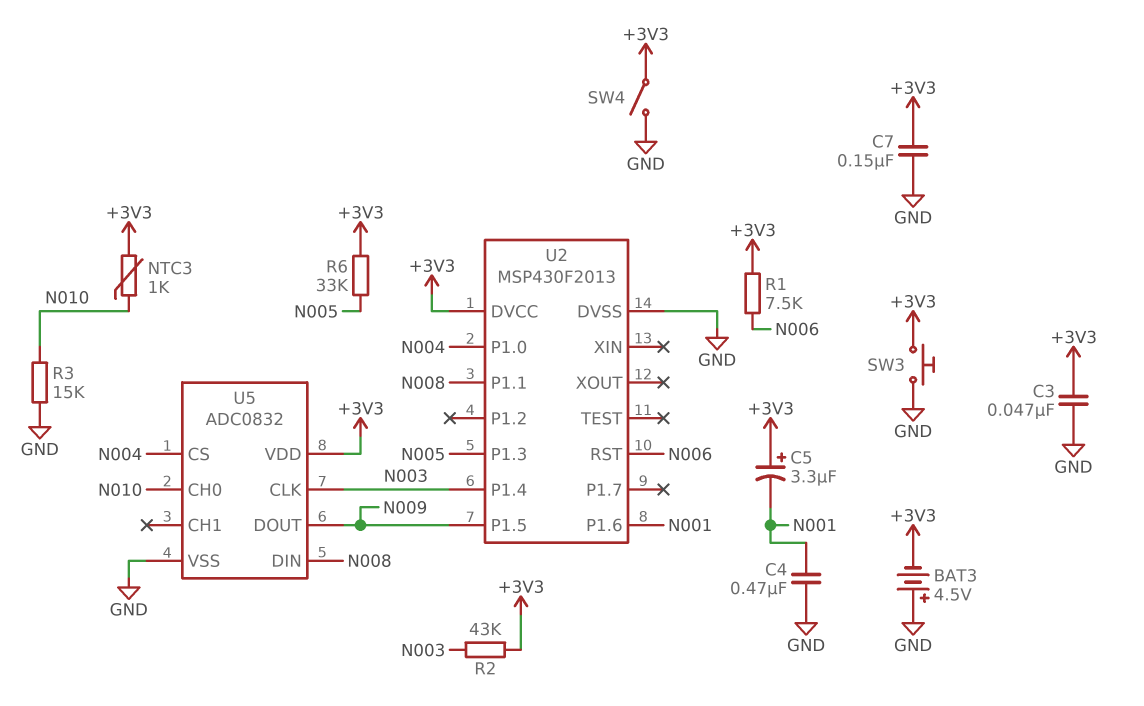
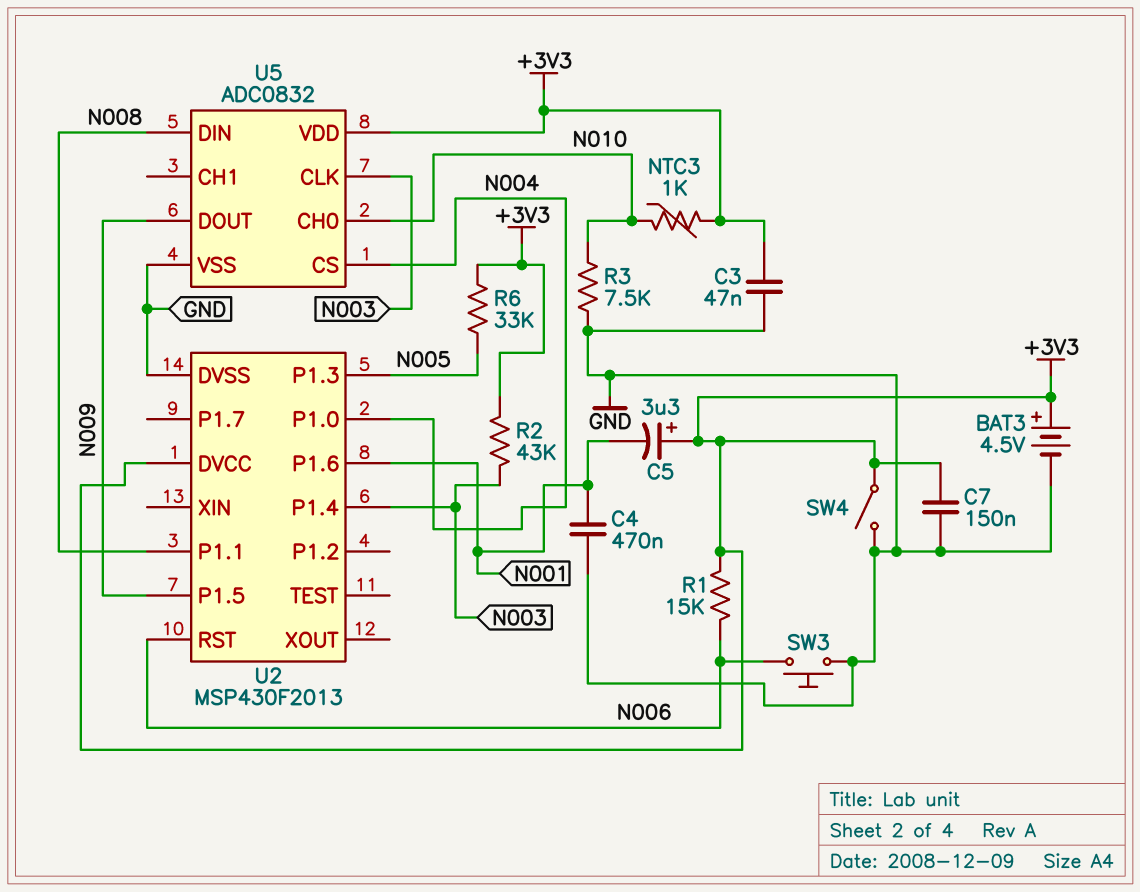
BAT3: 4.5V (plus GND, minus +3V3) -> 4.5V (plus +3V3, minus GND)
R1: 7.5k (+3V3, N006) -> 15k (+3V3, N006)
R3: 15k (GND, N010) -> 7.5k (GND, N010)
SW3: button (+3V3, GND) -> button (GND, N006)

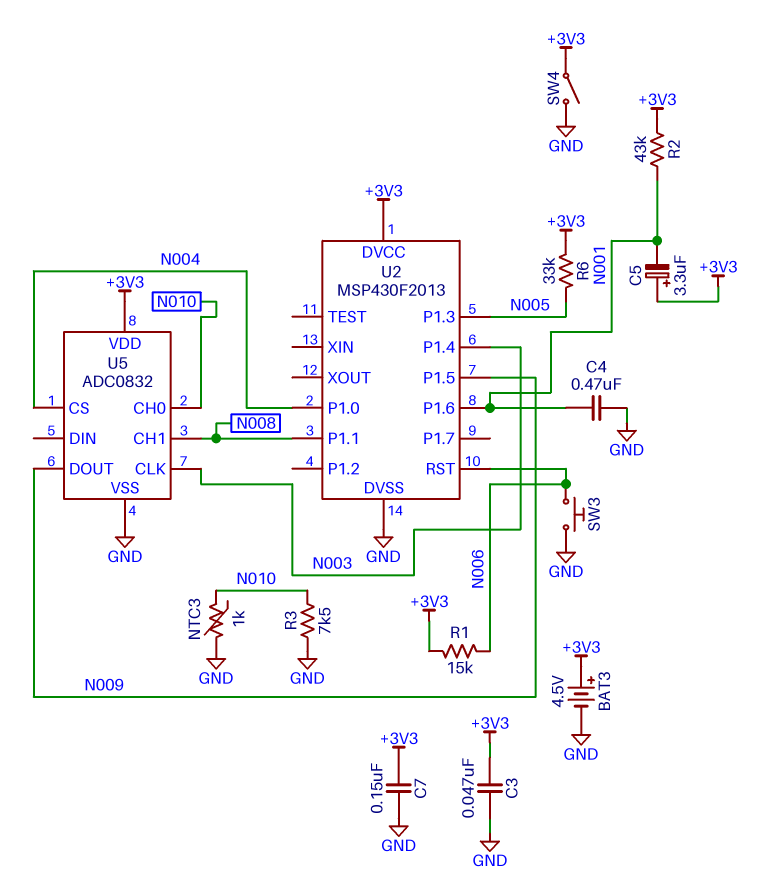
NTC3: 1k (+3V3, N010) -> 1k (GND, N010)
R2: 43k (+3V3, N003) -> 43k (+3V3, N001)
U5 pin CH1: none -> N008
U5 pin DIN: N008 -> none

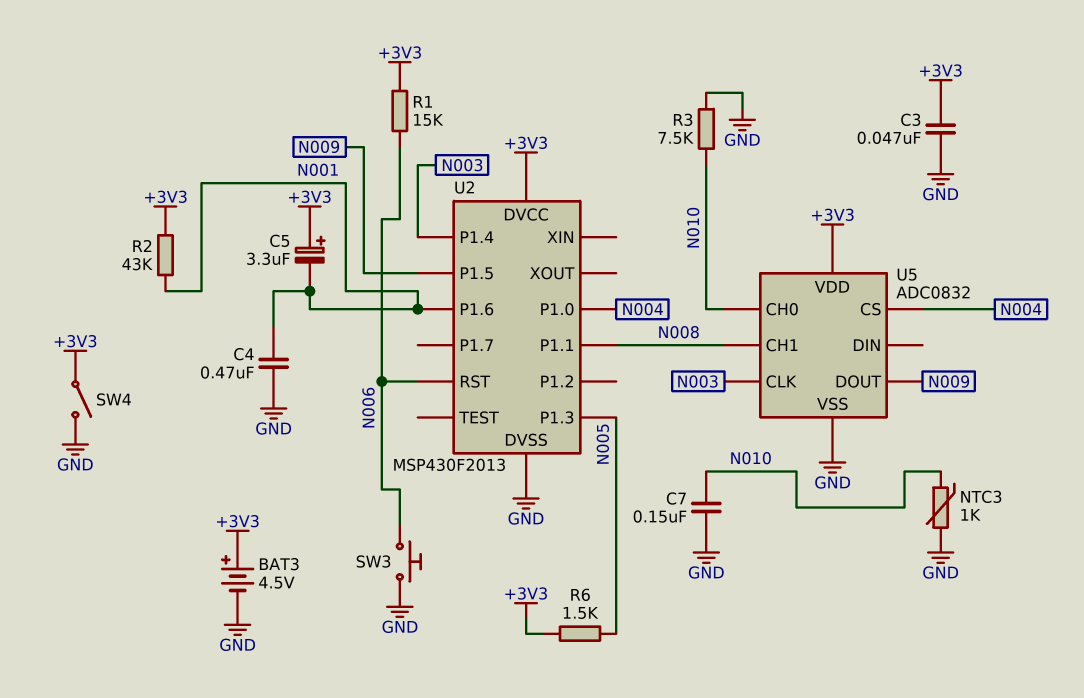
C7: 150nF (+3V3, GND) -> 150nF (GND, N010)
R6: 33k (+3V3, N005) -> 1.5k (+3V3, N005)

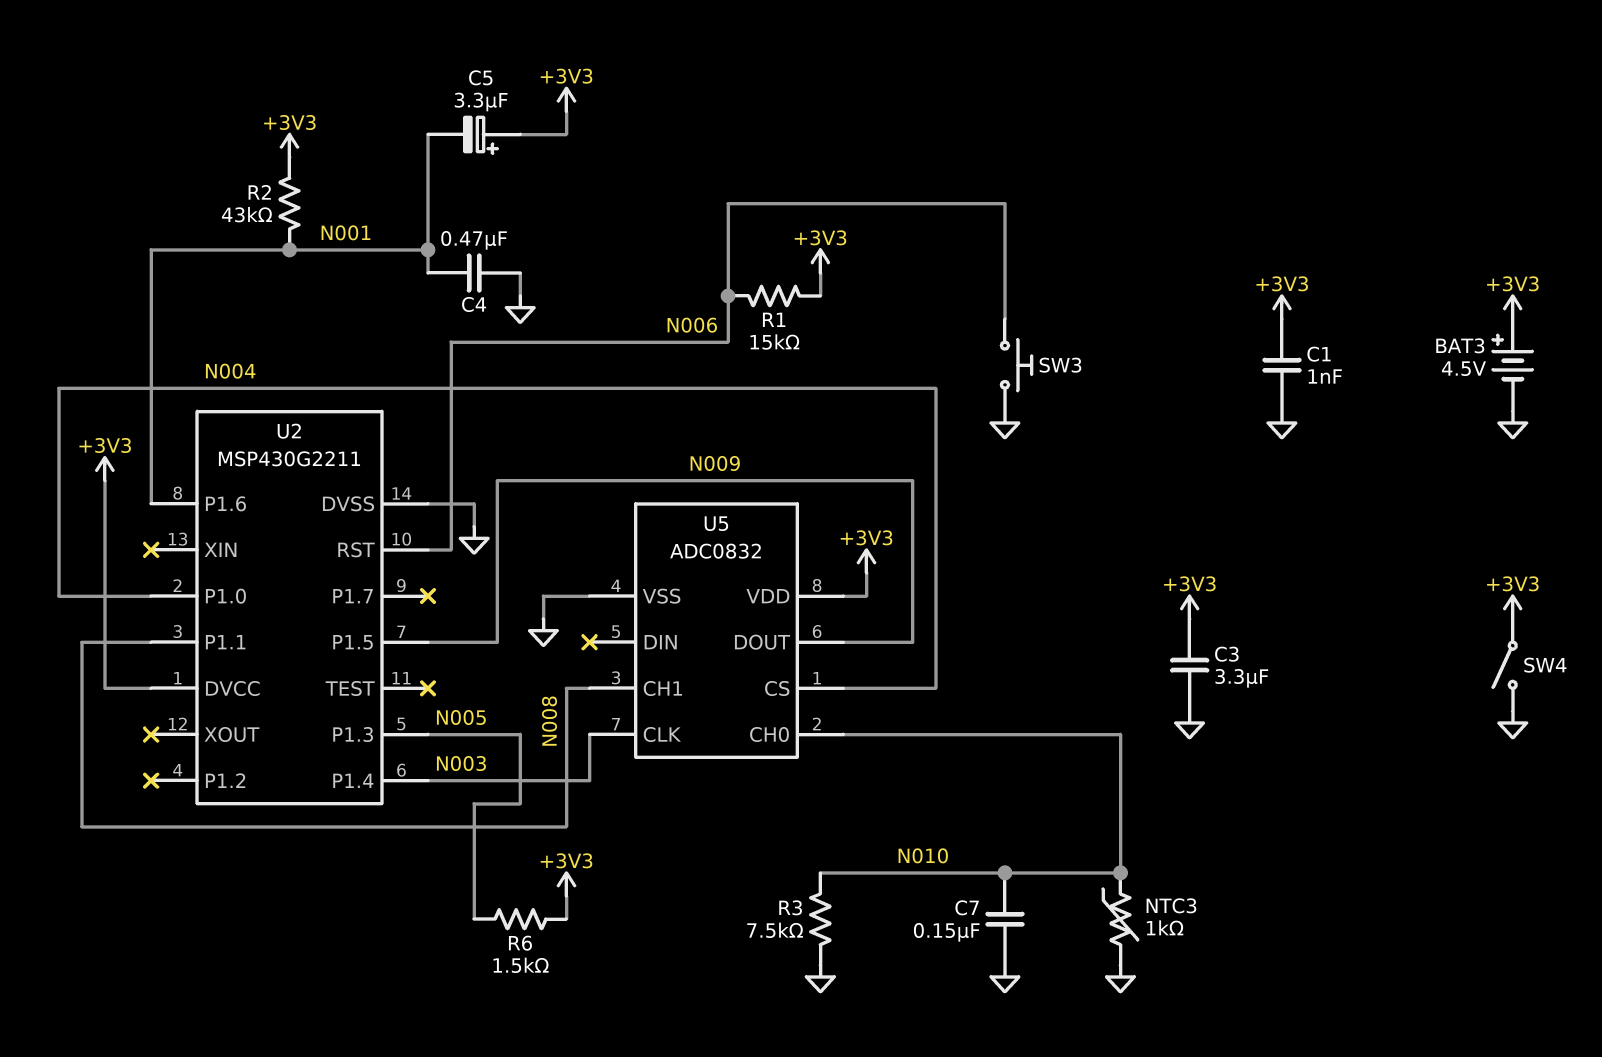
C1: none -> 1nF (+3V3, GND)
C3: 47nF (+3V3, GND) -> 3.3uF (+3V3, GND)
U2: MSP430F2013 -> MSP430G2211

